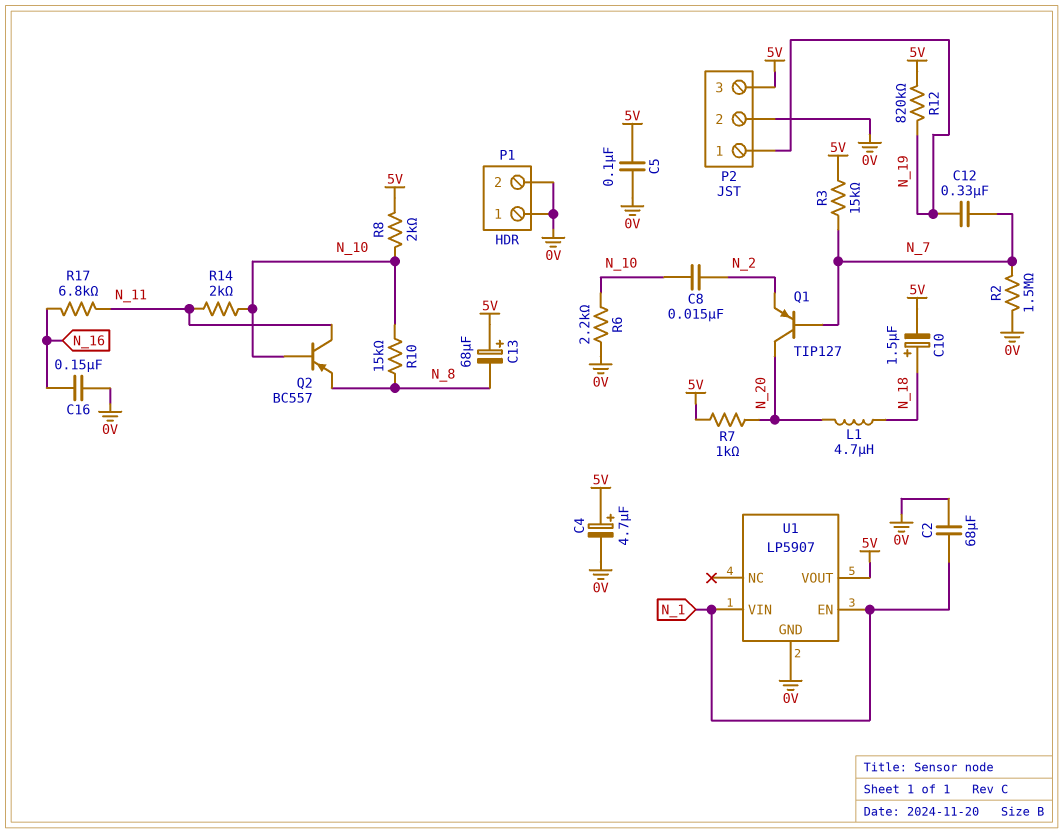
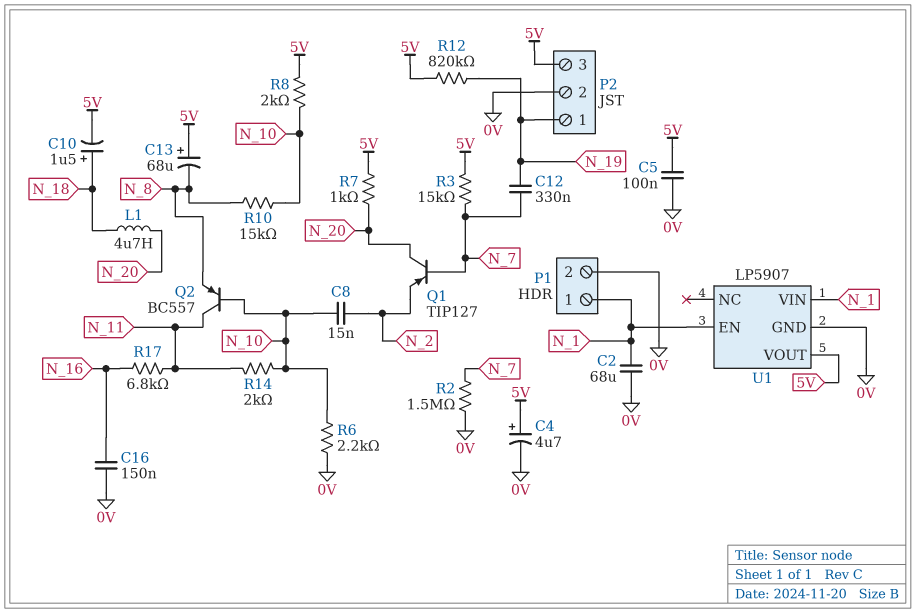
P1 pin 1: 0V -> N_1

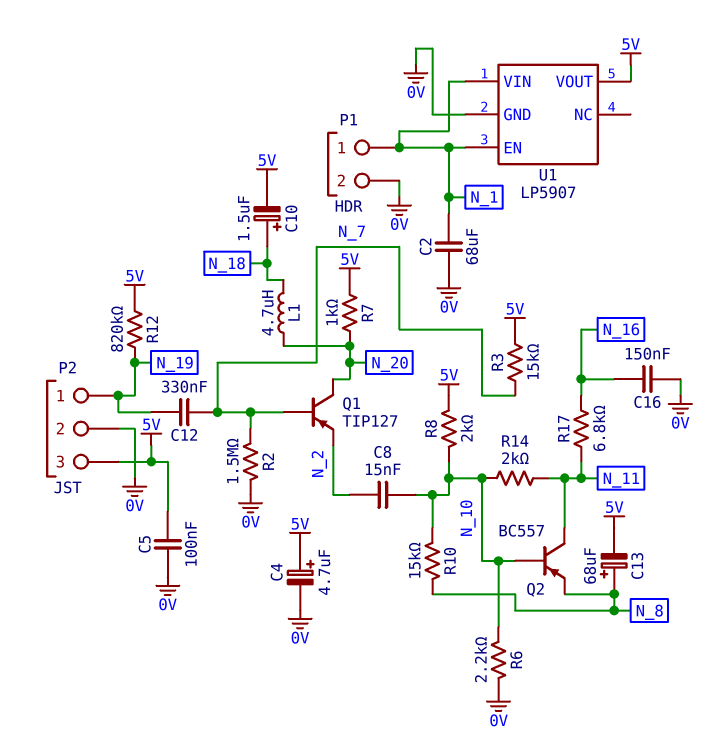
C13: 68uF (plus 5V, minus N_8) -> 68uF (plus N_8, minus 5V)

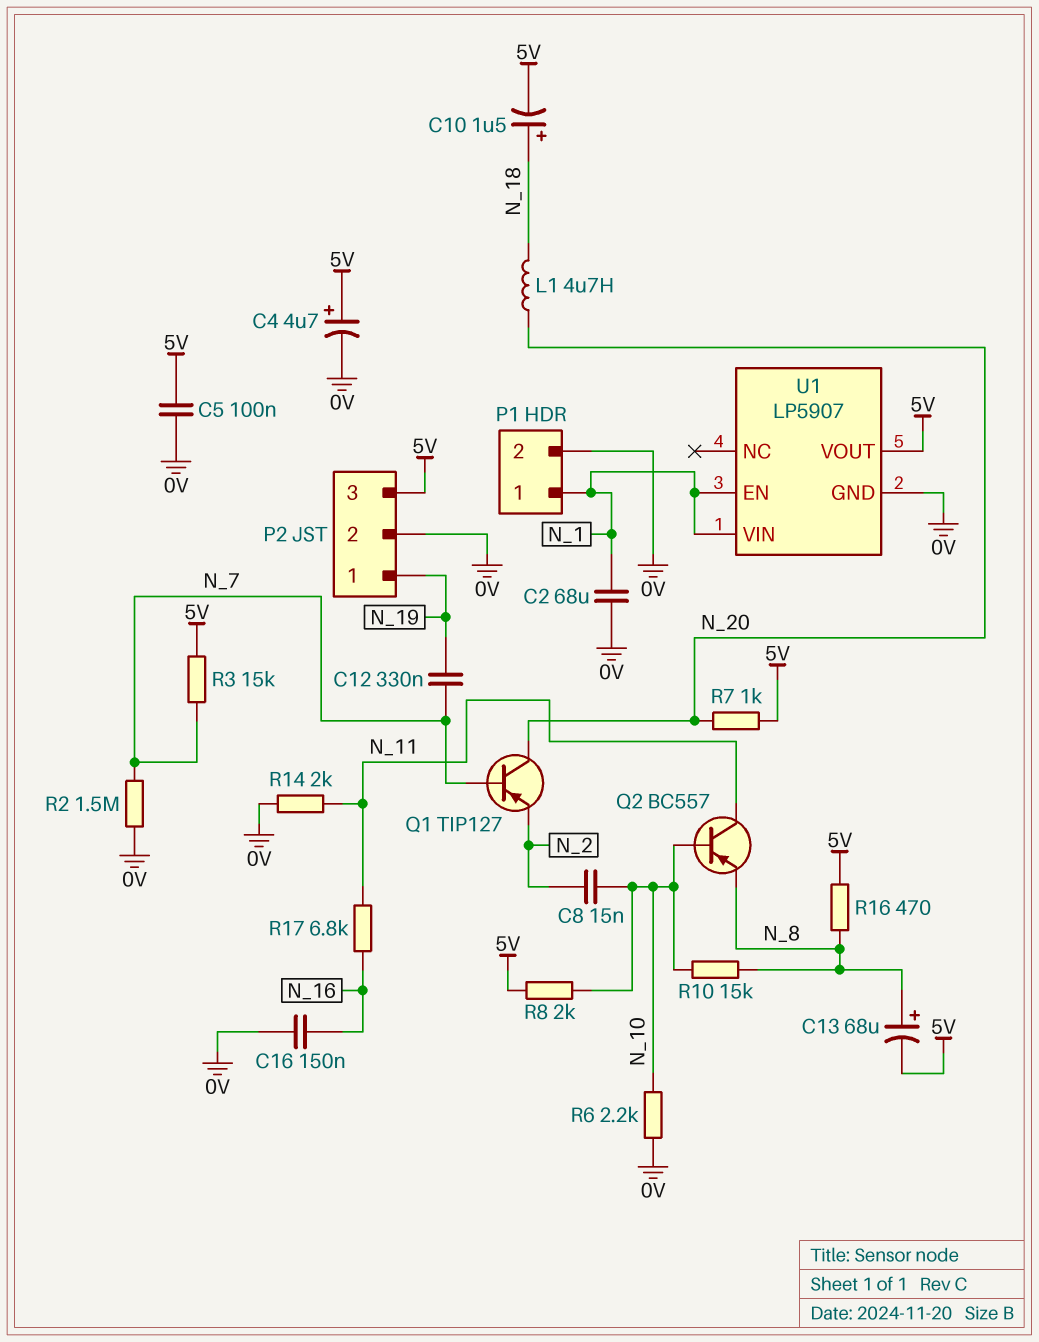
R12: 820k (5V, N_19) -> none
R14: 2k (N_10, N_11) -> 2k (0V, N_11)
R16: none -> 470 (5V, N_8)

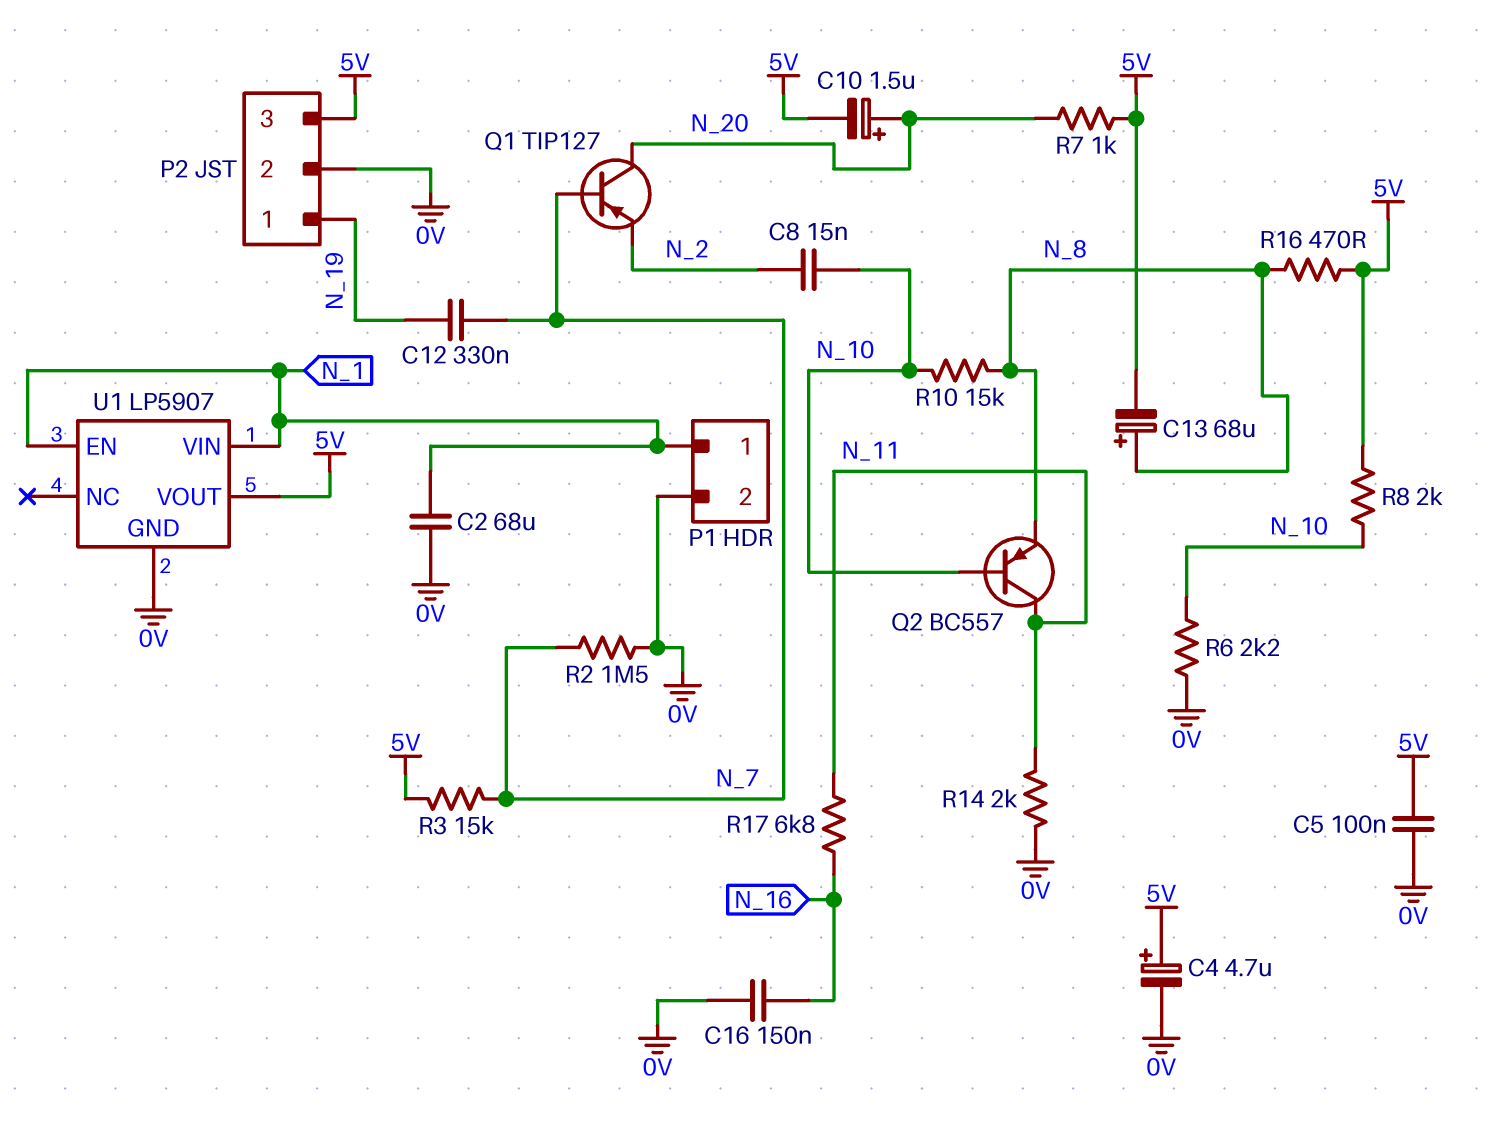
C10: 1.5uF (plus N_18, minus 5V) -> 1.5uF (plus N_20, minus 5V)
L1: 4.7uH (N_18, N_20) -> none

